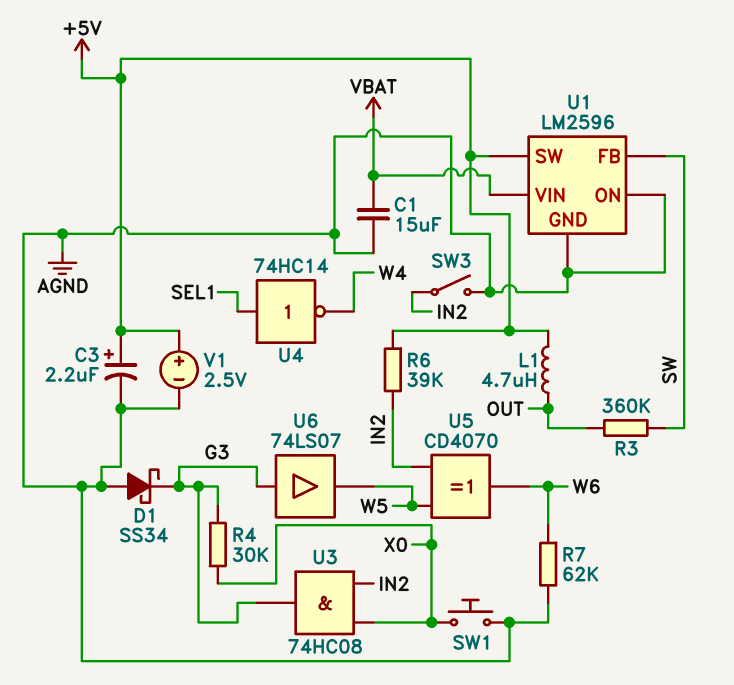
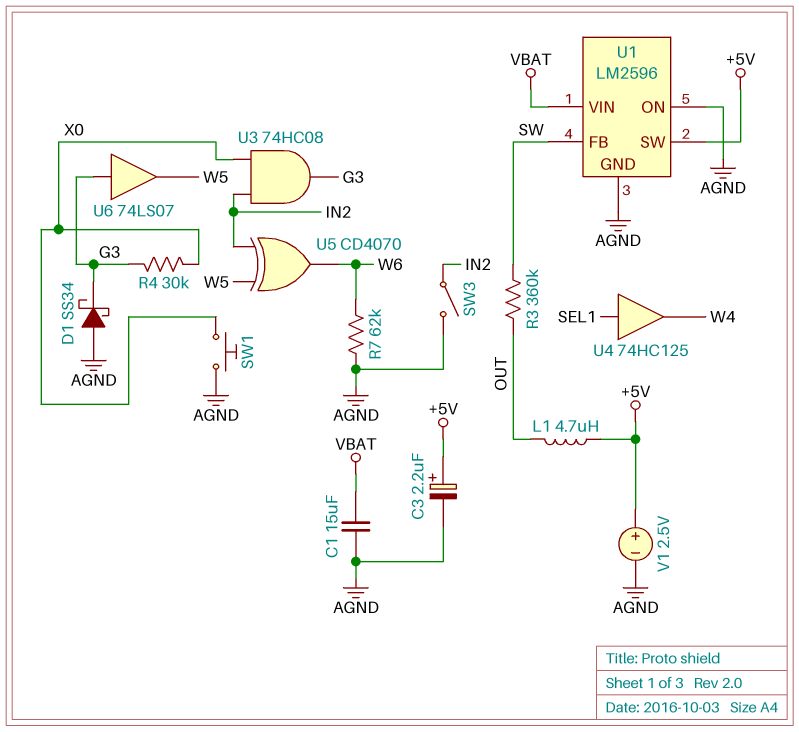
R6: 39k (+5V, IN2) -> none
U4: NOT 74HC14 (in SEL1, out W4) -> buffer 74HC125 (in SEL1, out W4)

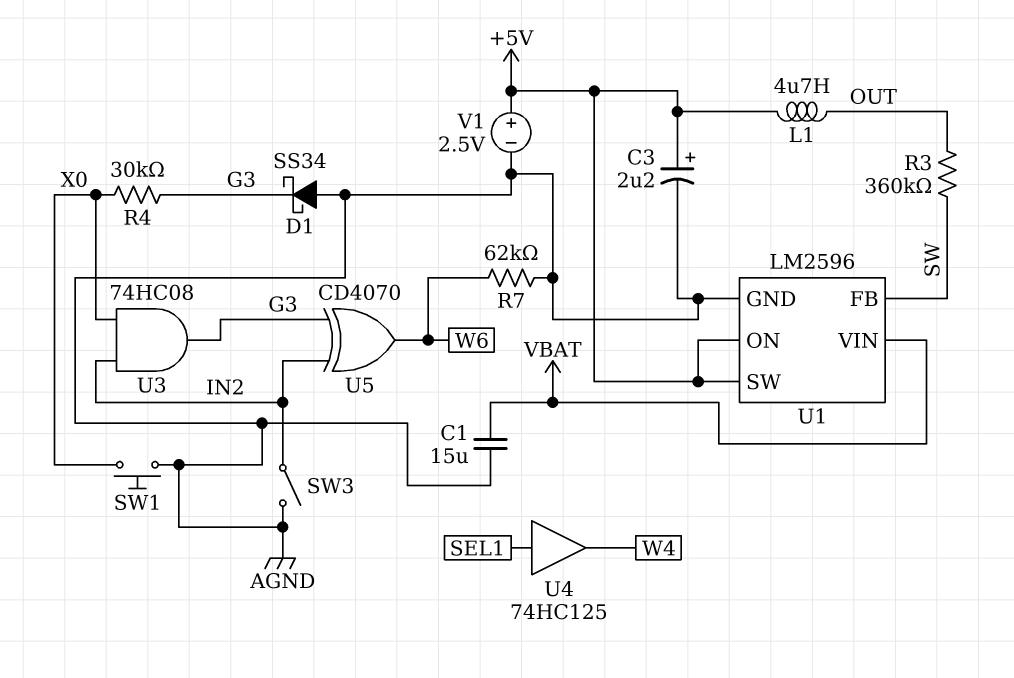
U1 pin ON: AGND -> +5V
U5: XOR CD4070 (in IN2, in W5, out W6) -> XOR CD4070 (in G3, in IN2, out W6)
U6: buffer 74LS07 (in G3, out W5) -> none

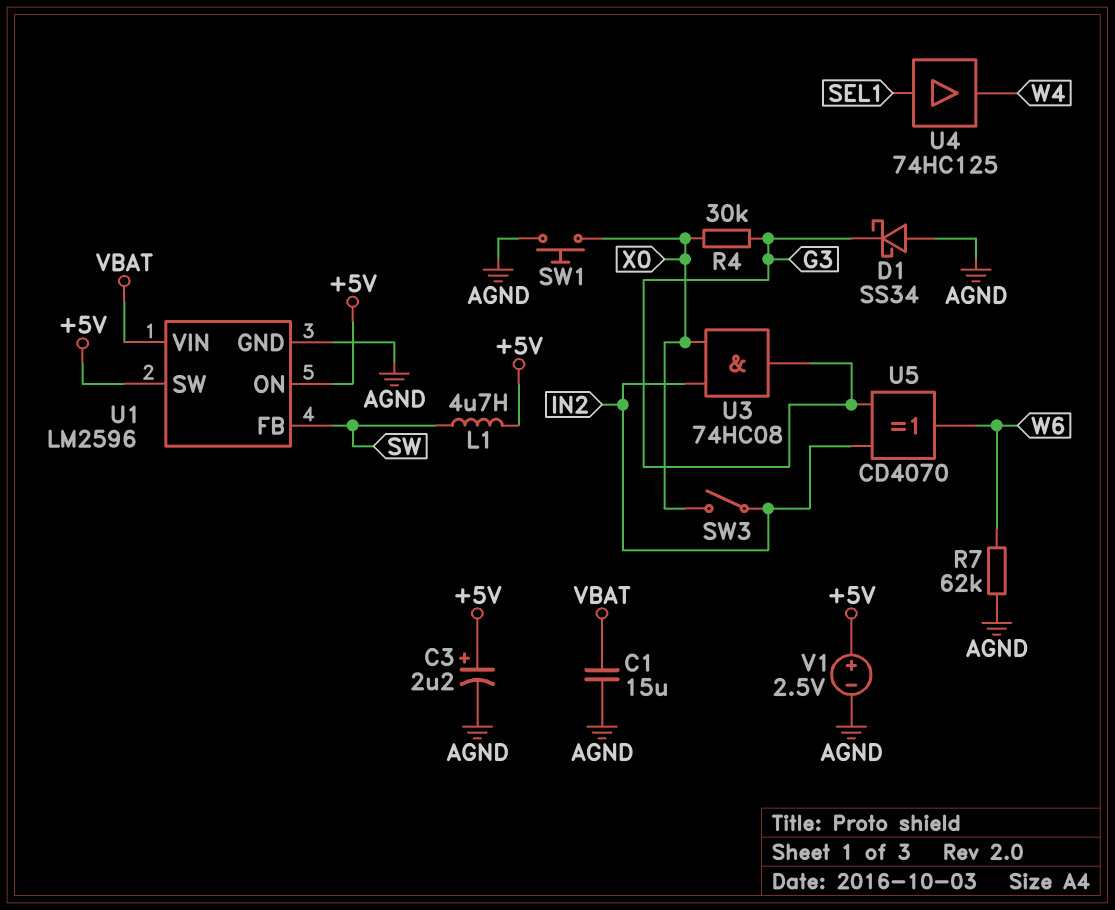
L1: 4.7uH (+5V, OUT) -> 4.7uH (+5V, SW)
R3: 360k (OUT, SW) -> none
SW3: switch (AGND, IN2) -> switch (IN2, X0)

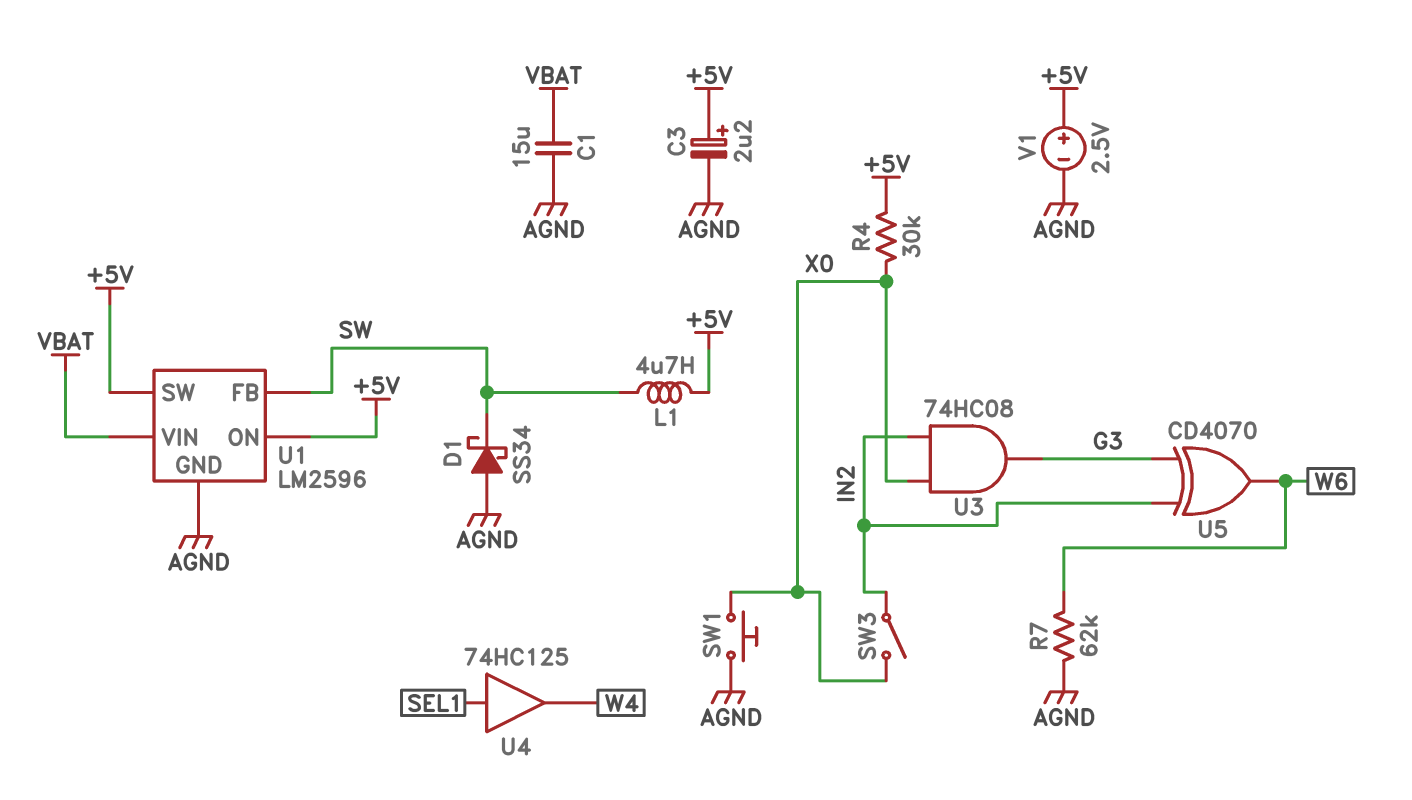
D1: schottky SS34 (A AGND, K G3) -> schottky SS34 (A AGND, K SW)
R4: 30k (G3, X0) -> 30k (+5V, X0)

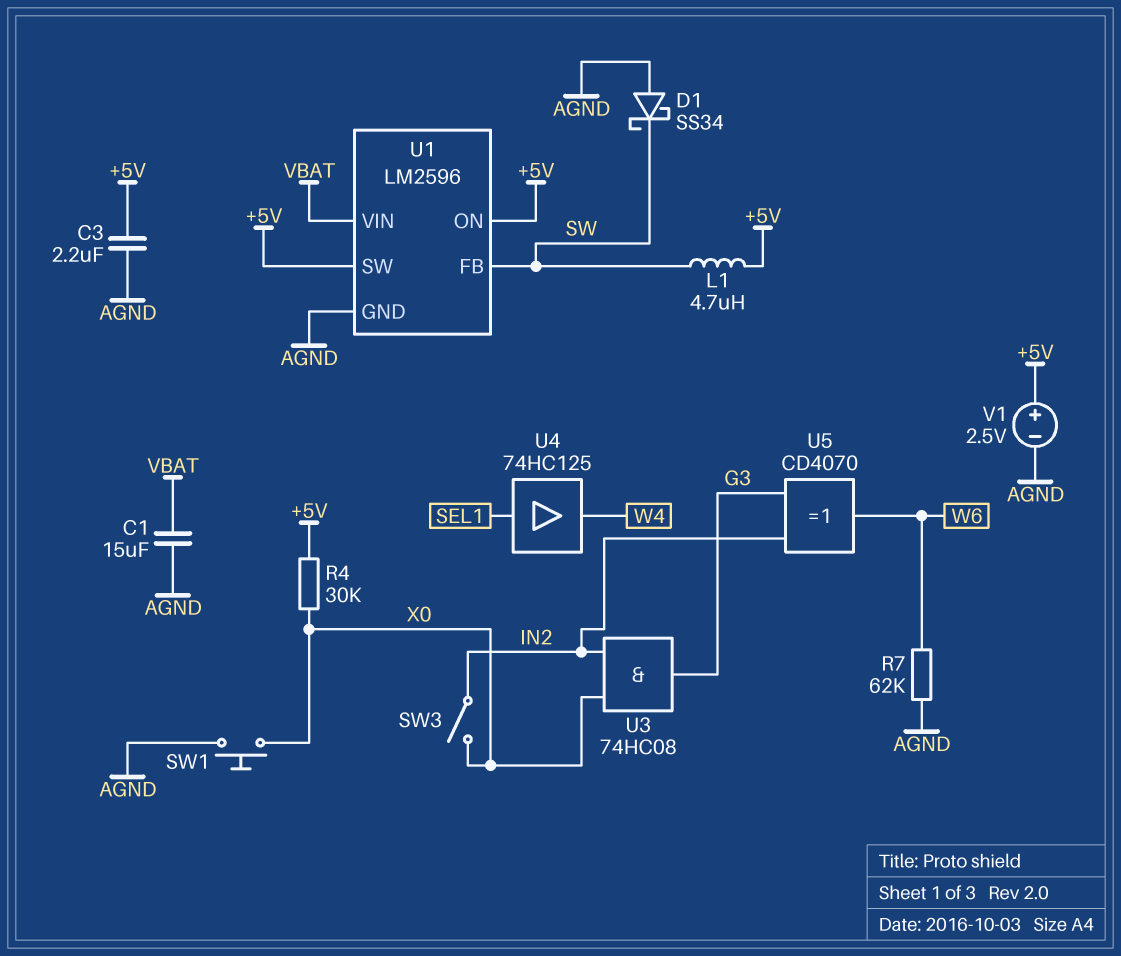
C3: 2.2uF (plus +5V, minus AGND) -> 2.2uF (+5V, AGND)

